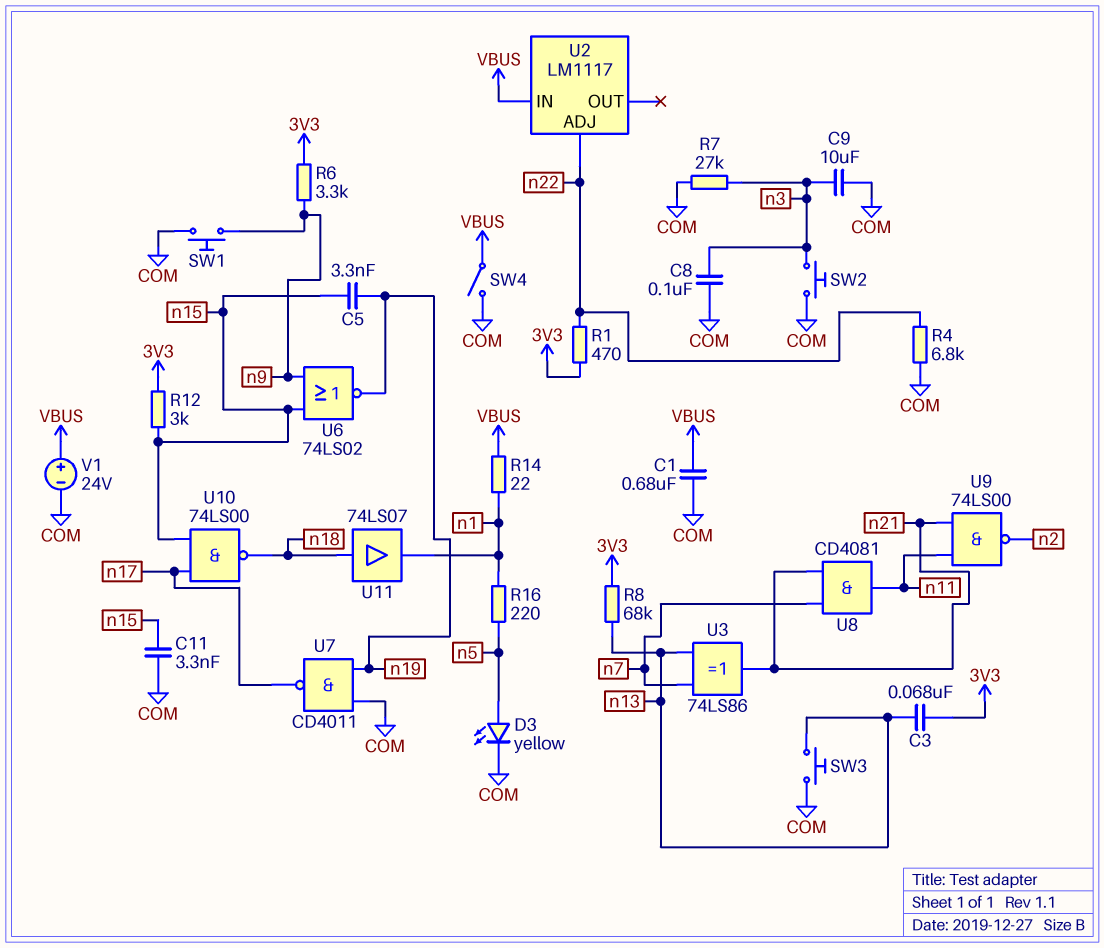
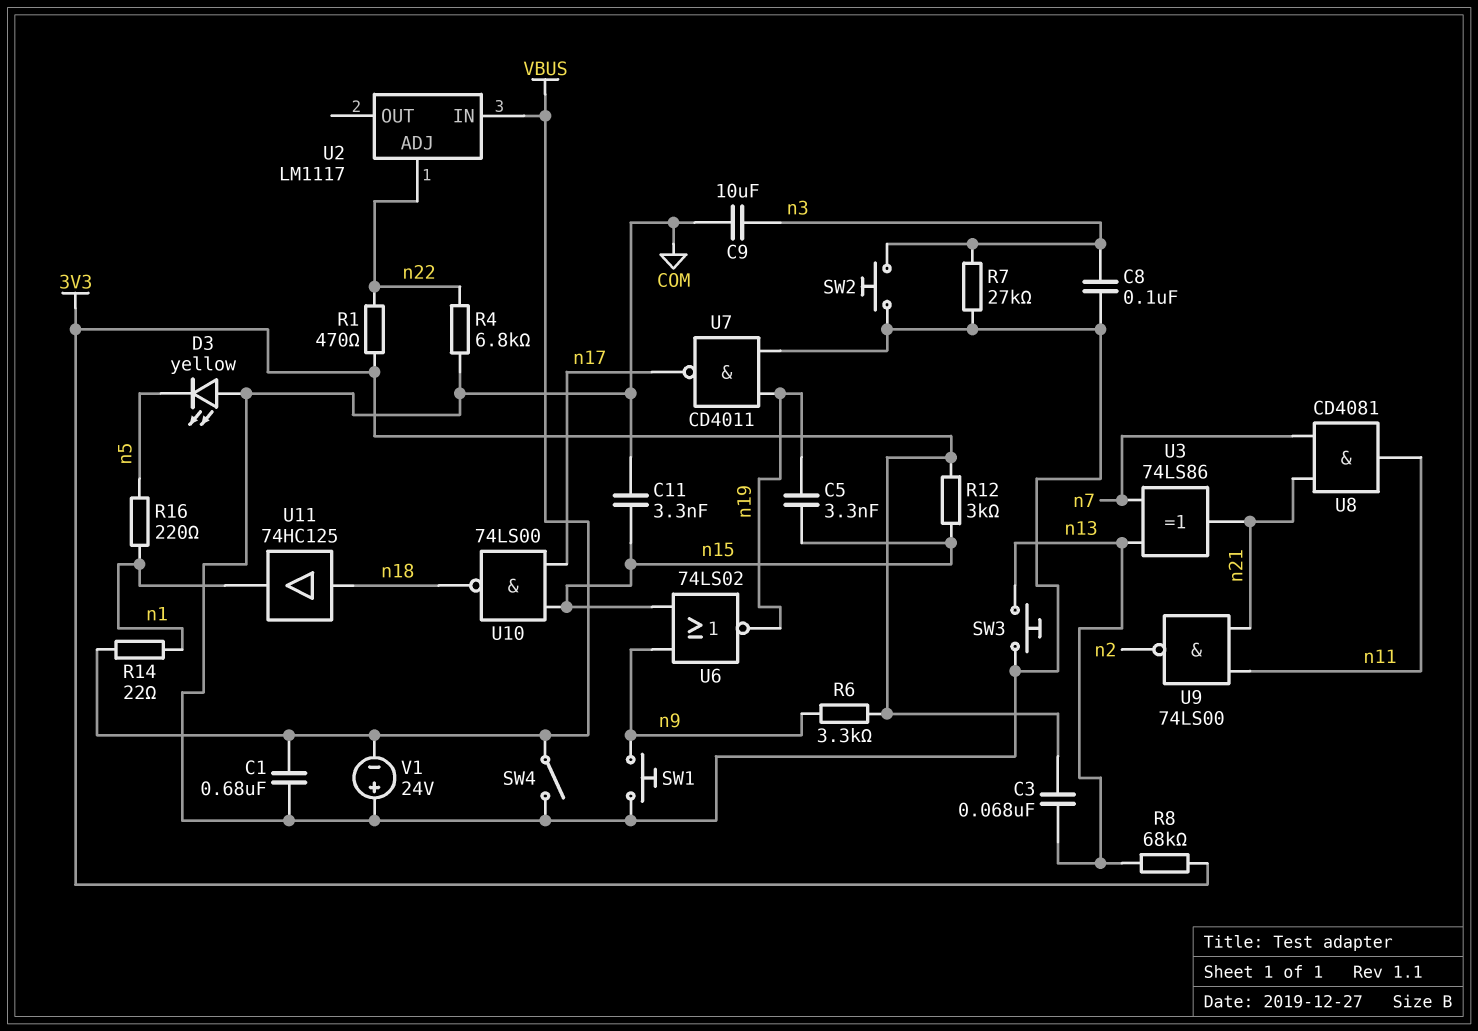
D3: LED yellow (A n5, K COM) -> LED yellow (A COM, K n5)
U11: buffer 74LS07 (in n18, out n1) -> buffer 74HC125 (in n18, out n1)
V1: 24V (plus VBUS, minus COM) -> 24V (plus COM, minus VBUS)

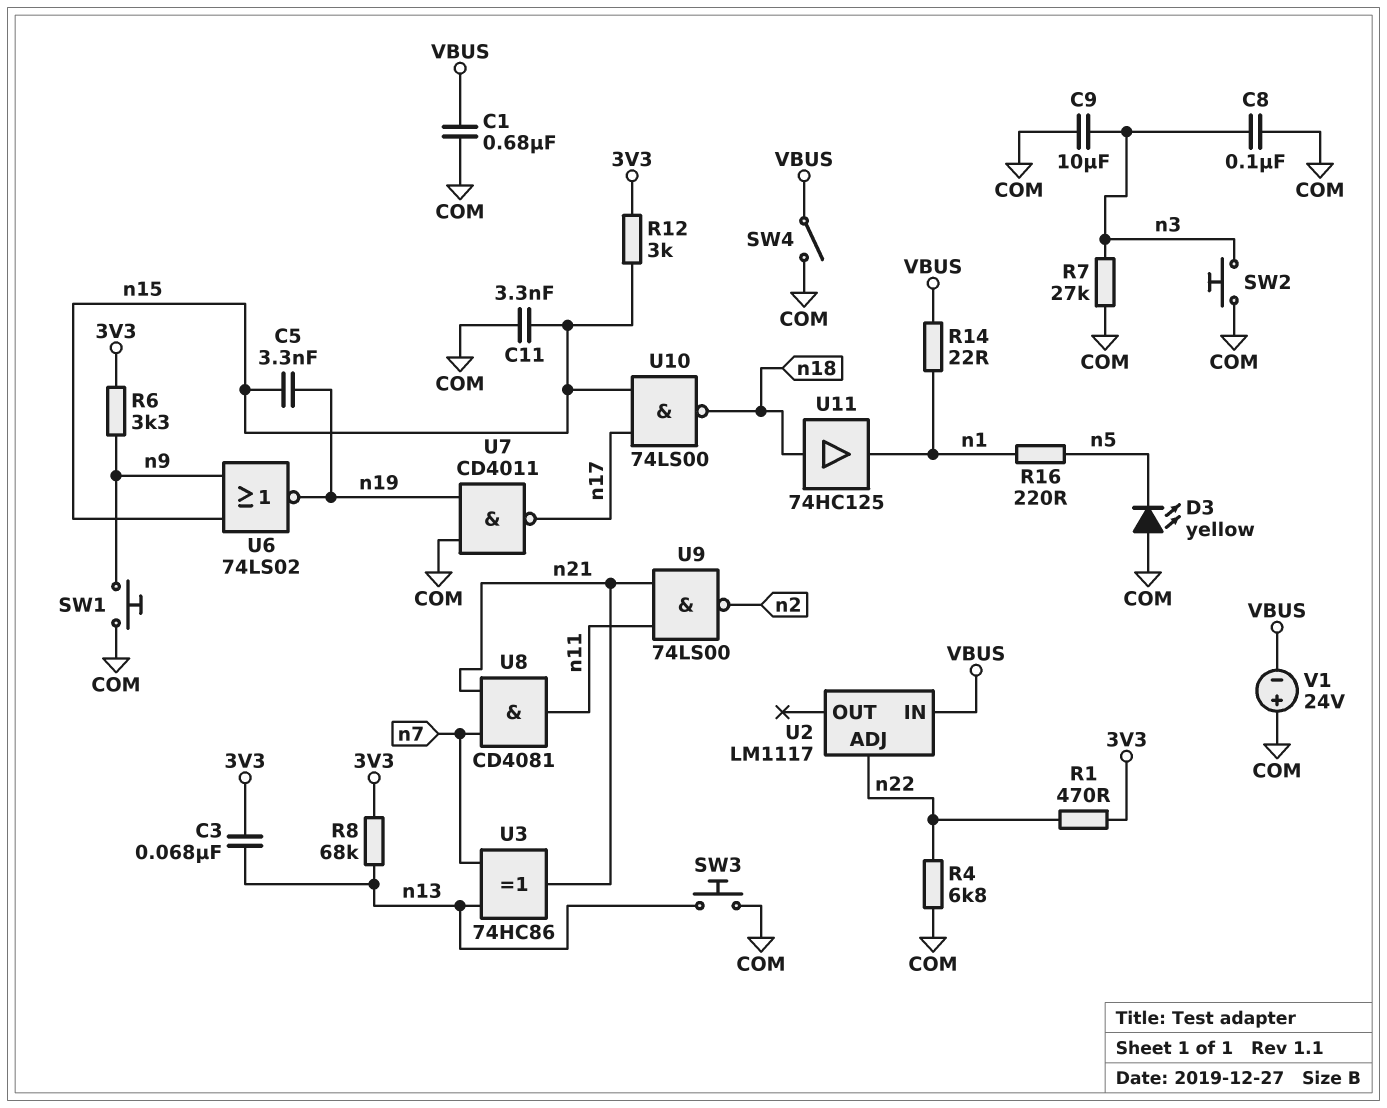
U3: XOR 74LS86 (in n7, in n13, out n21) -> XOR 74HC86 (in n7, in n13, out n21)

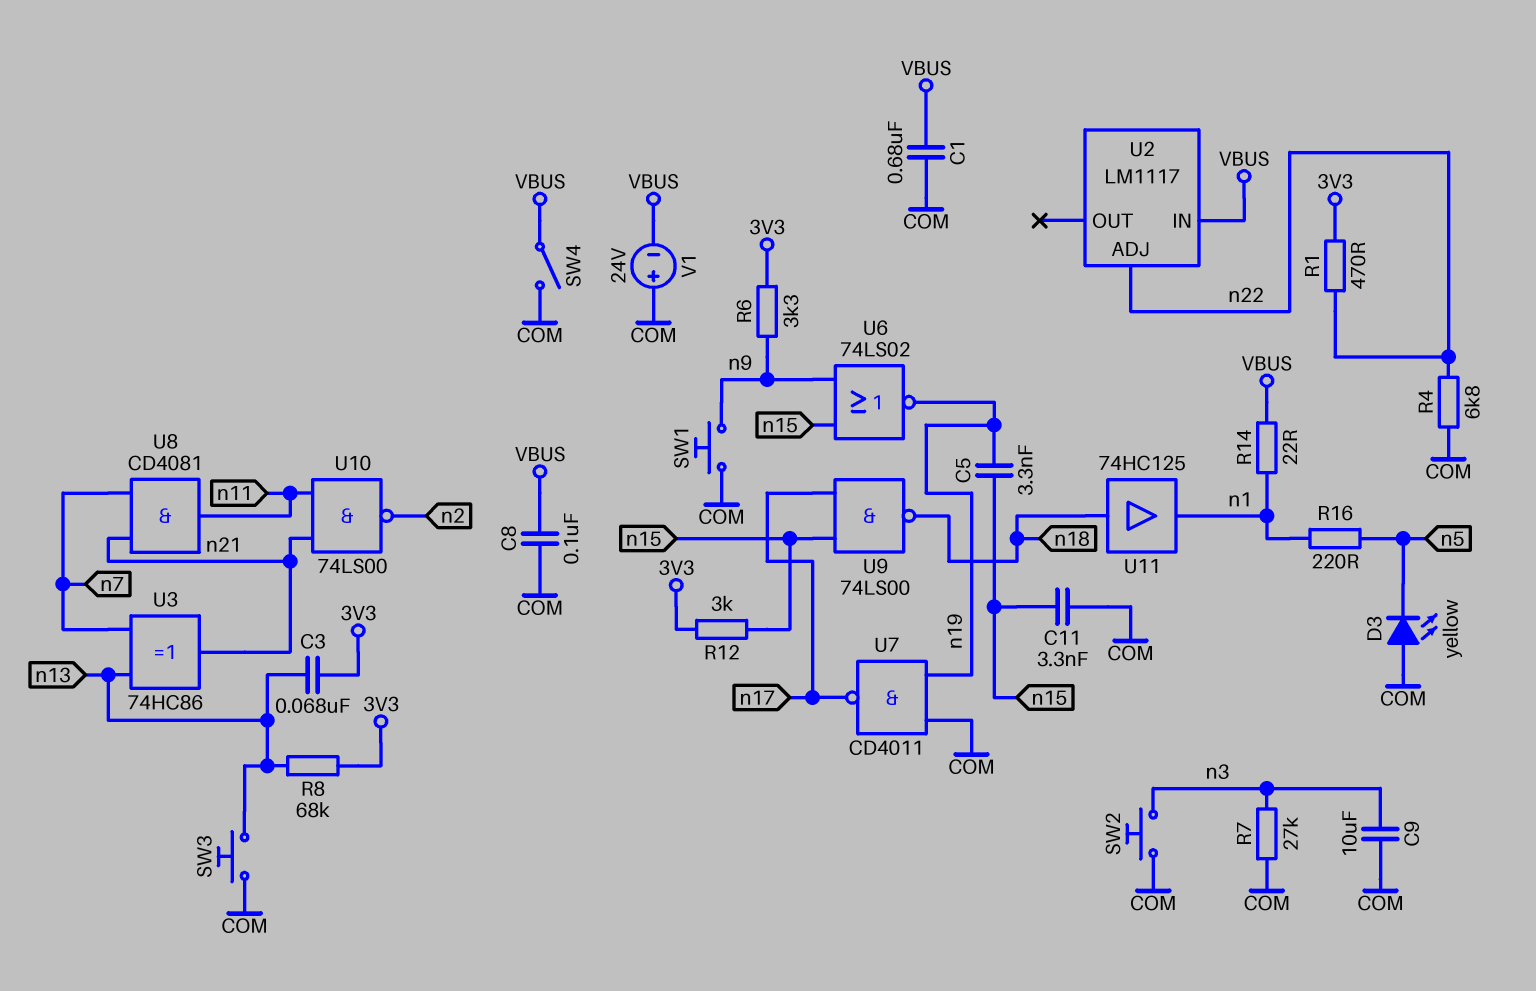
C8: 100nF (COM, n3) -> 100nF (COM, VBUS)
U9: NAND 74LS00 (in n11, in n21, out n2) -> NAND 74LS00 (in n15, in n17, out n18)
U10: NAND 74LS00 (in n15, in n17, out n18) -> NAND 74LS00 (in n11, in n21, out n2)

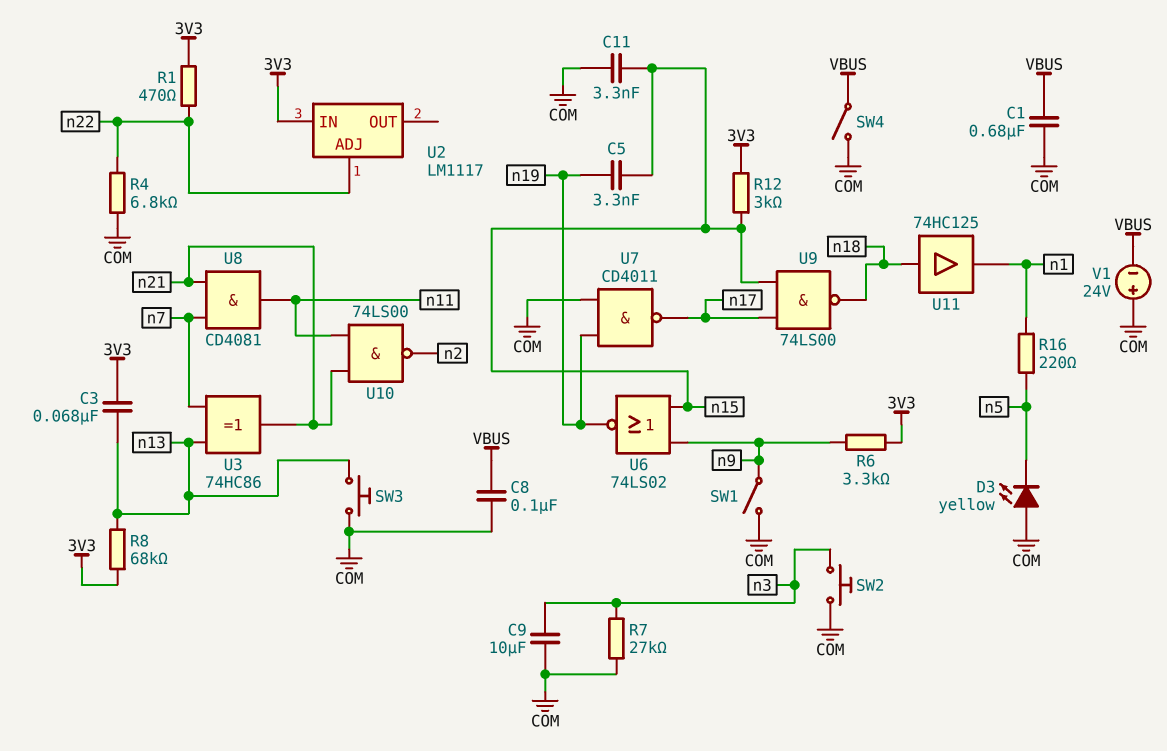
R14: 22 (VBUS, n1) -> none
SW1: button (COM, n9) -> switch (COM, n9)
U2 pin IN: VBUS -> 3V3

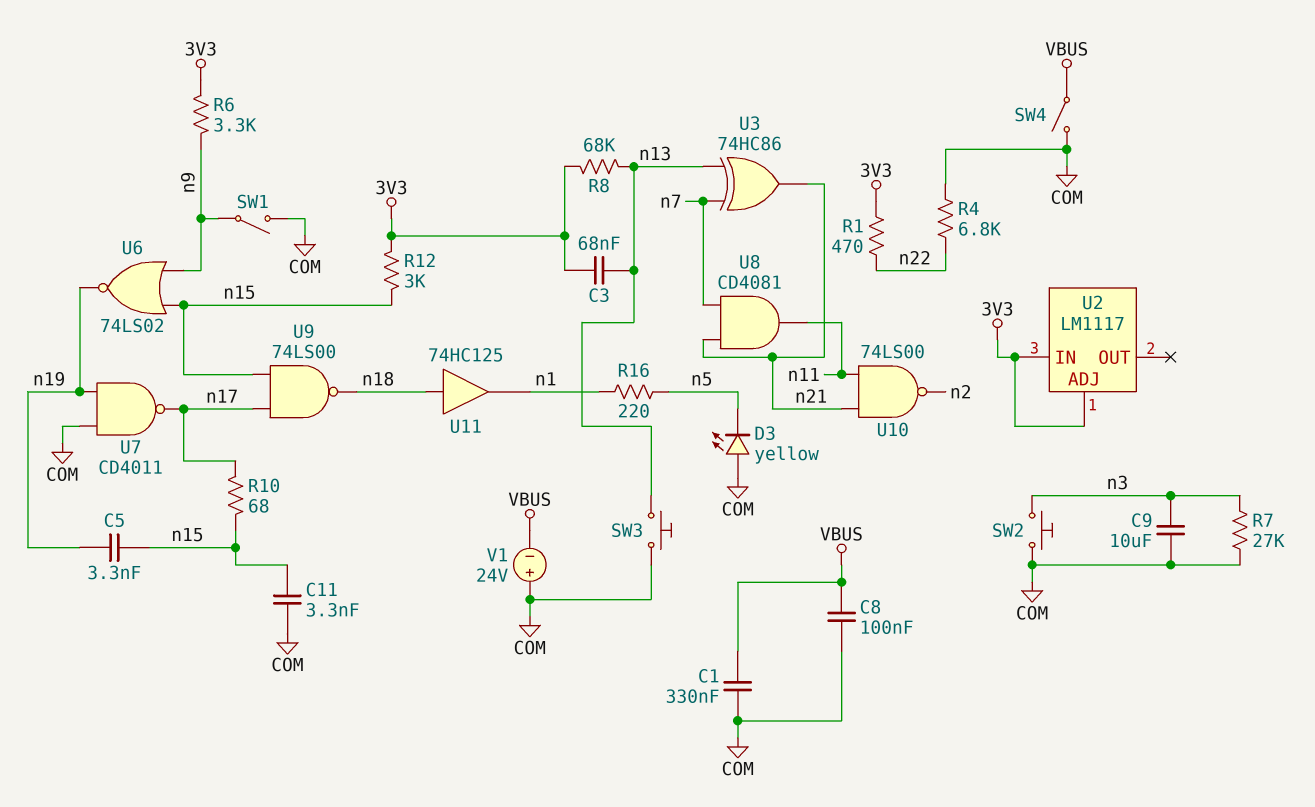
C1: 680nF (COM, VBUS) -> 330nF (COM, VBUS)
R10: none -> 68 (n15, n17)
U2 pin ADJ: n22 -> 3V3

